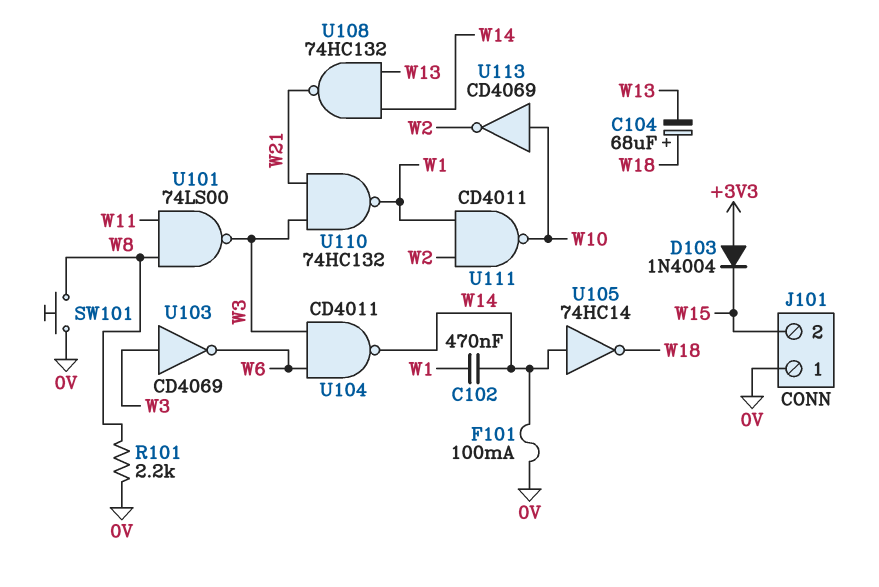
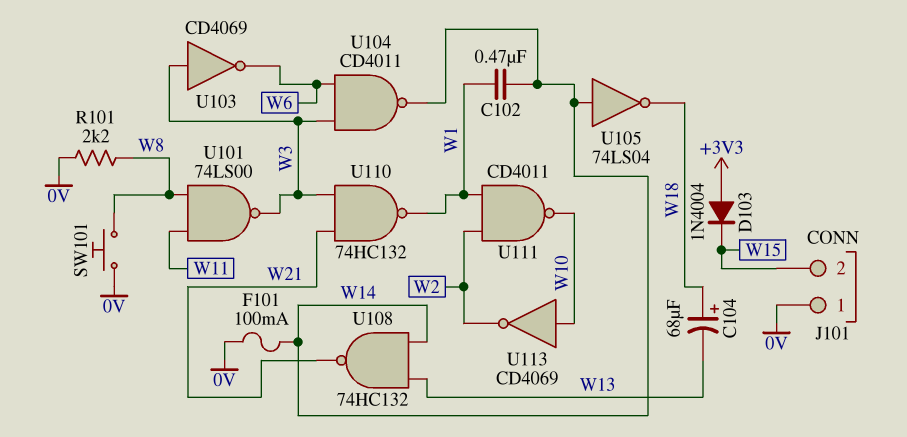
U105: NOT 74HC14 (in W14, out W18) -> NOT 74LS04 (in W14, out W18)

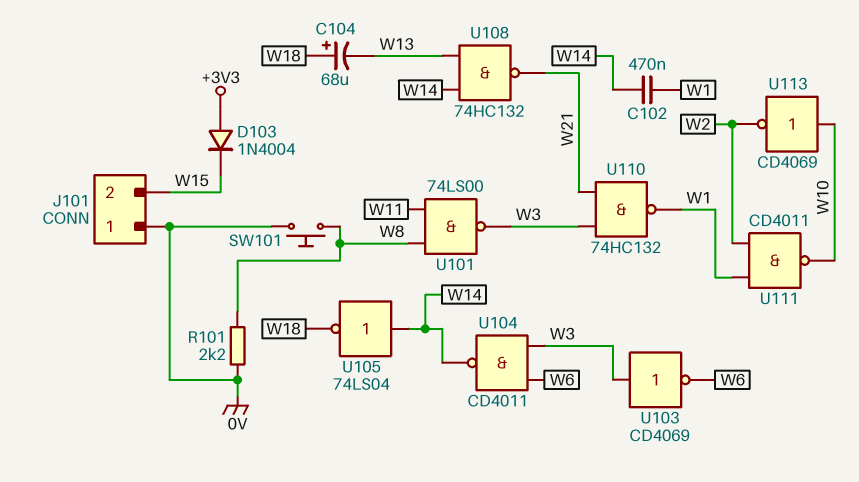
F101: 100mA (0V, W14) -> none

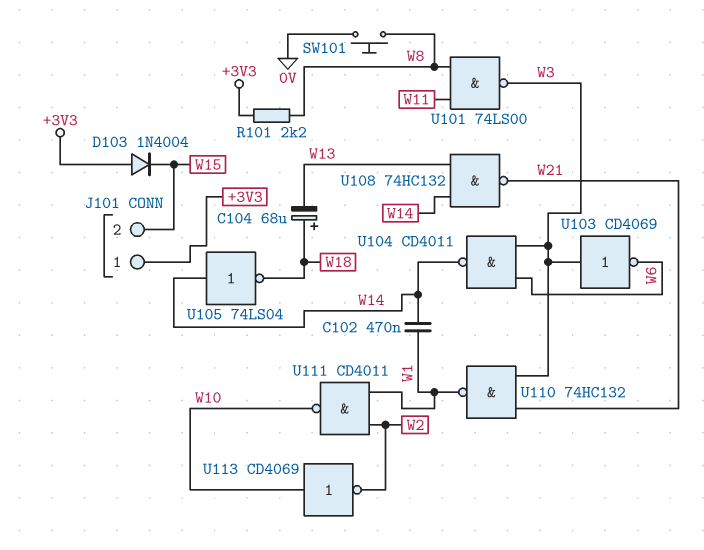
J101 pin 1: 0V -> +3V3
R101: 2.2k (0V, W8) -> 2.2k (+3V3, W8)

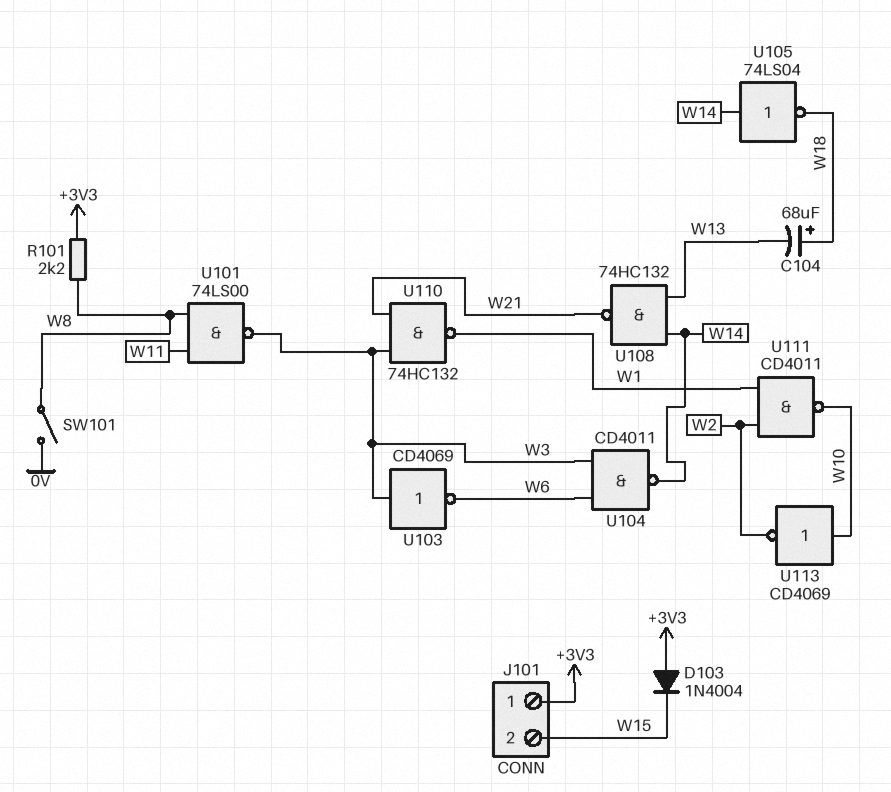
C102: 470nF (W1, W14) -> none
SW101: button (0V, W8) -> switch (0V, W8)

